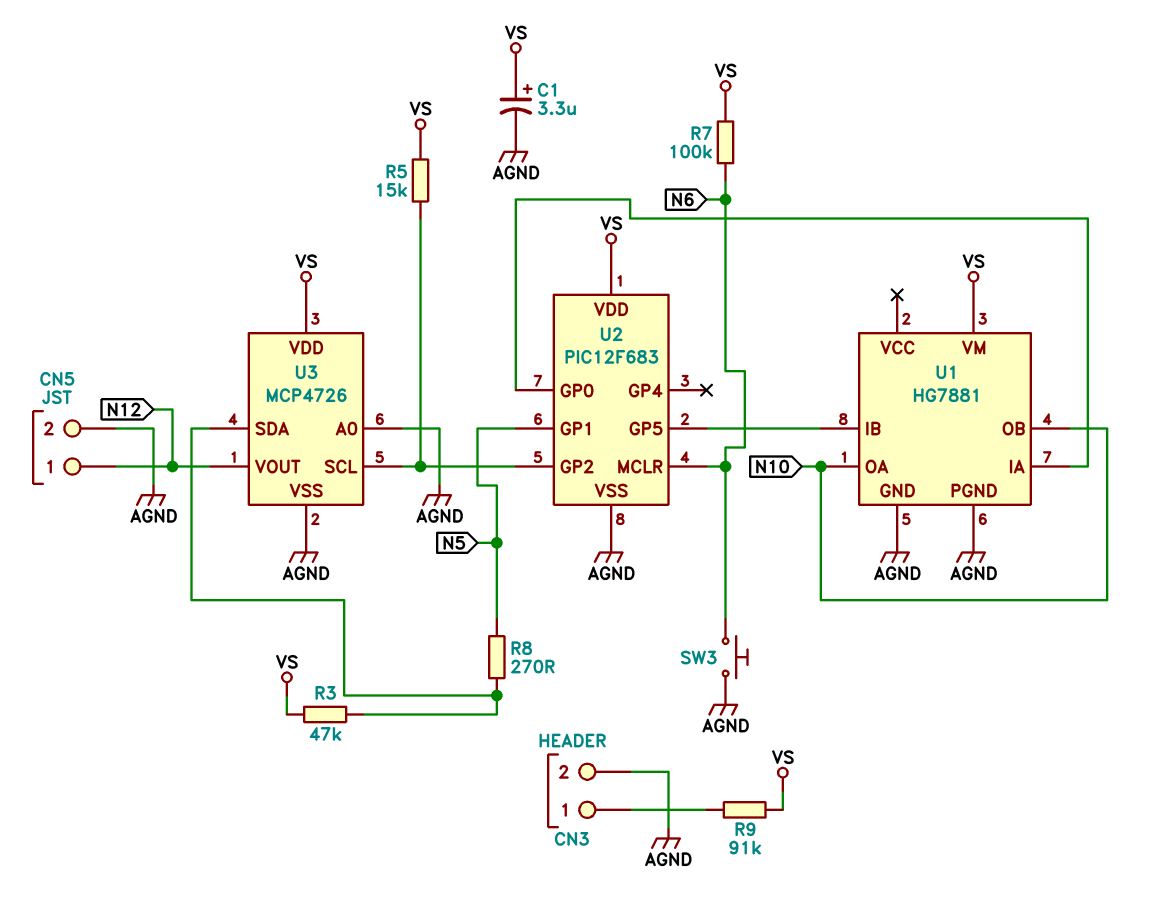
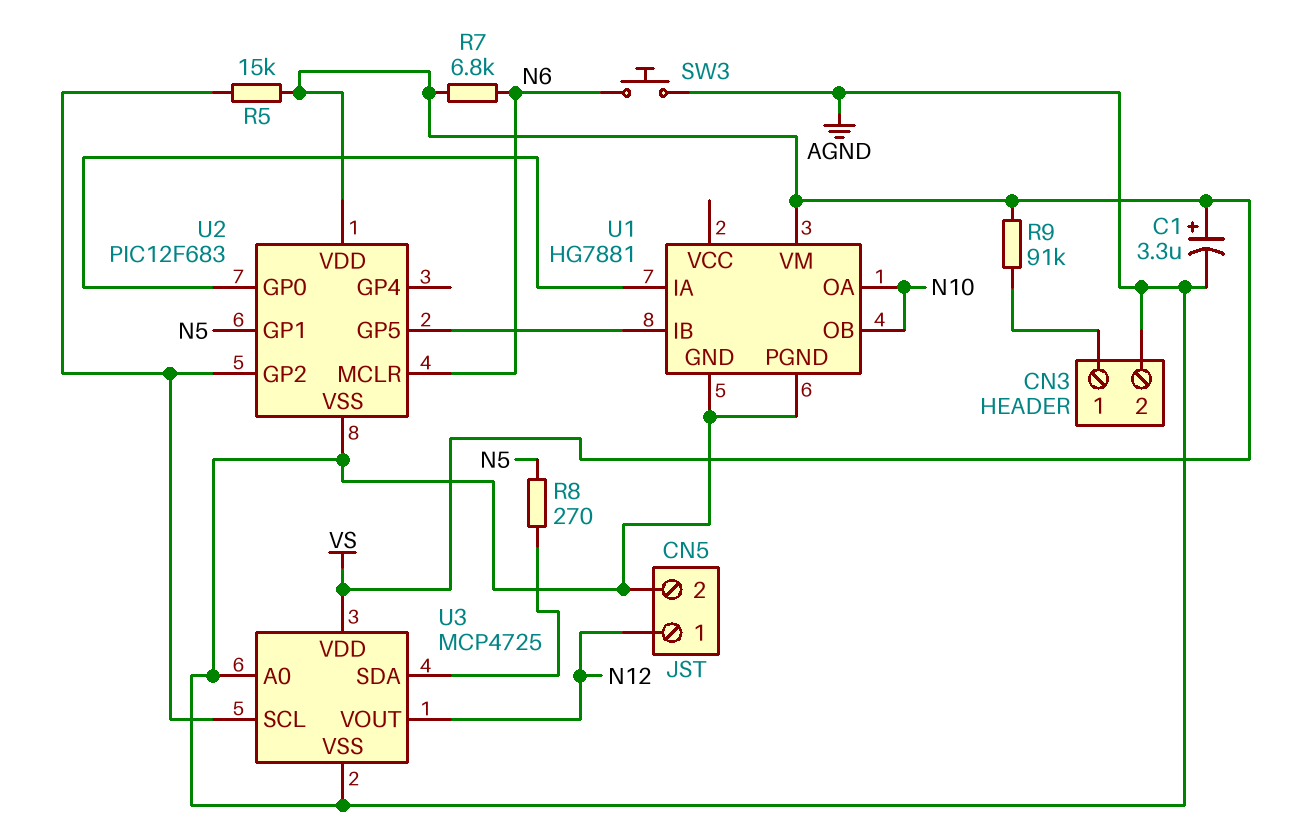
R3: 47k (U3/SDA, VS) -> none
R7: 100k (N6, VS) -> 6.8k (N6, VS)
U3: MCP4726 -> MCP4725

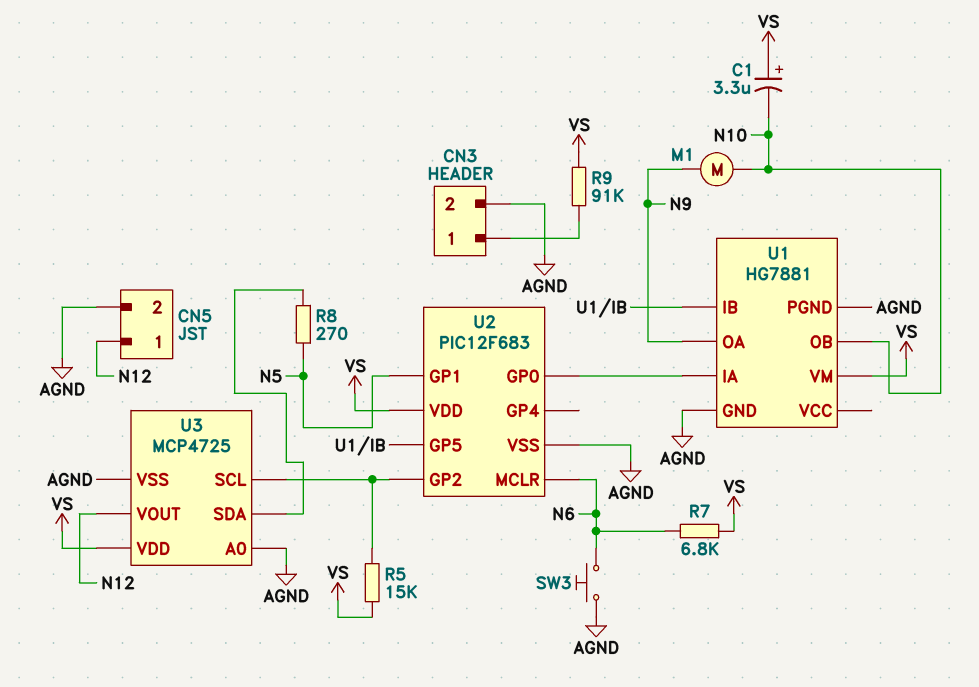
C1: 3.3uF (plus VS, minus AGND) -> 3.3uF (plus VS, minus N10)
M1: none -> motor (N9, N10)
U1 pin OA: N10 -> N9

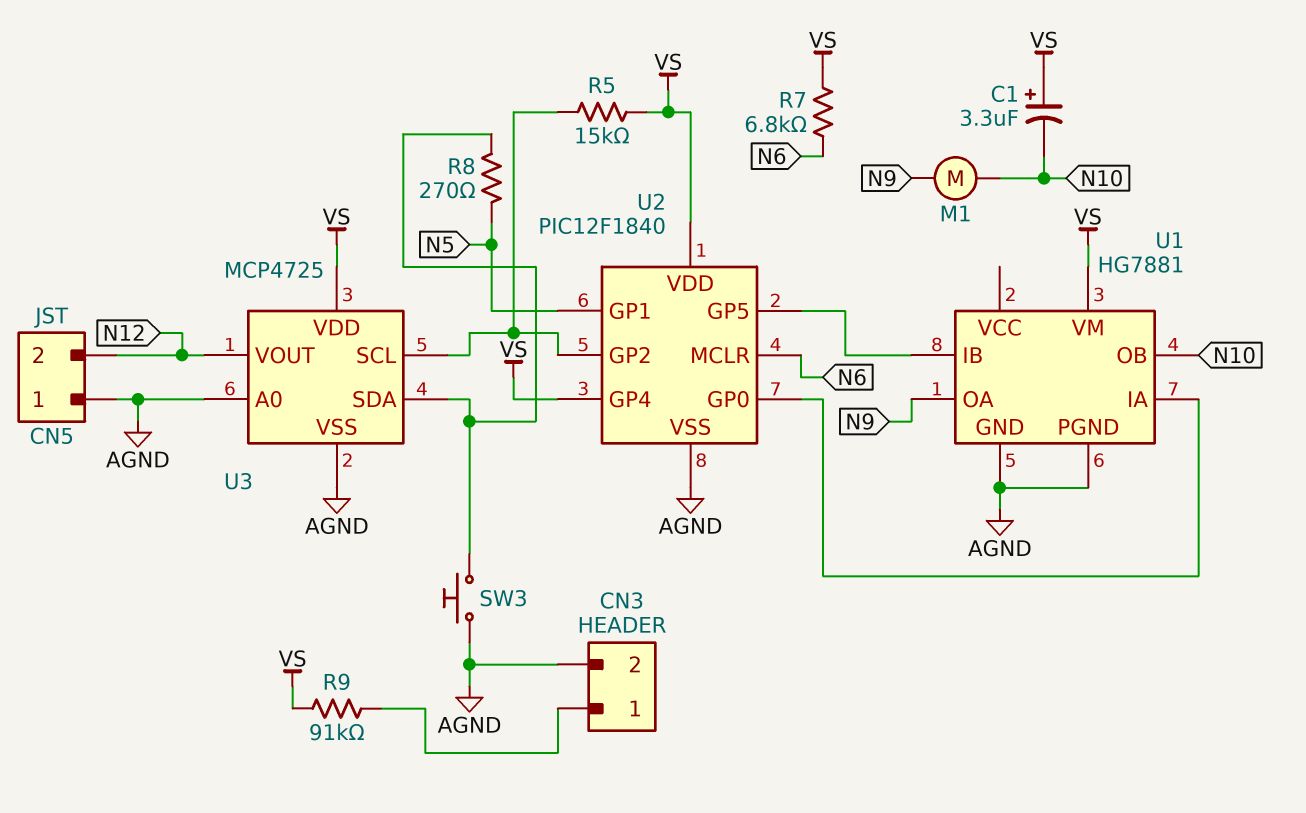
CN5 pin 1: N12 -> AGND
CN5 pin 2: AGND -> N12
SW3: button (AGND, N6) -> button (AGND, U3/SDA)
U2: PIC12F683 -> PIC12F1840
U2 pin GP4: none -> VS

